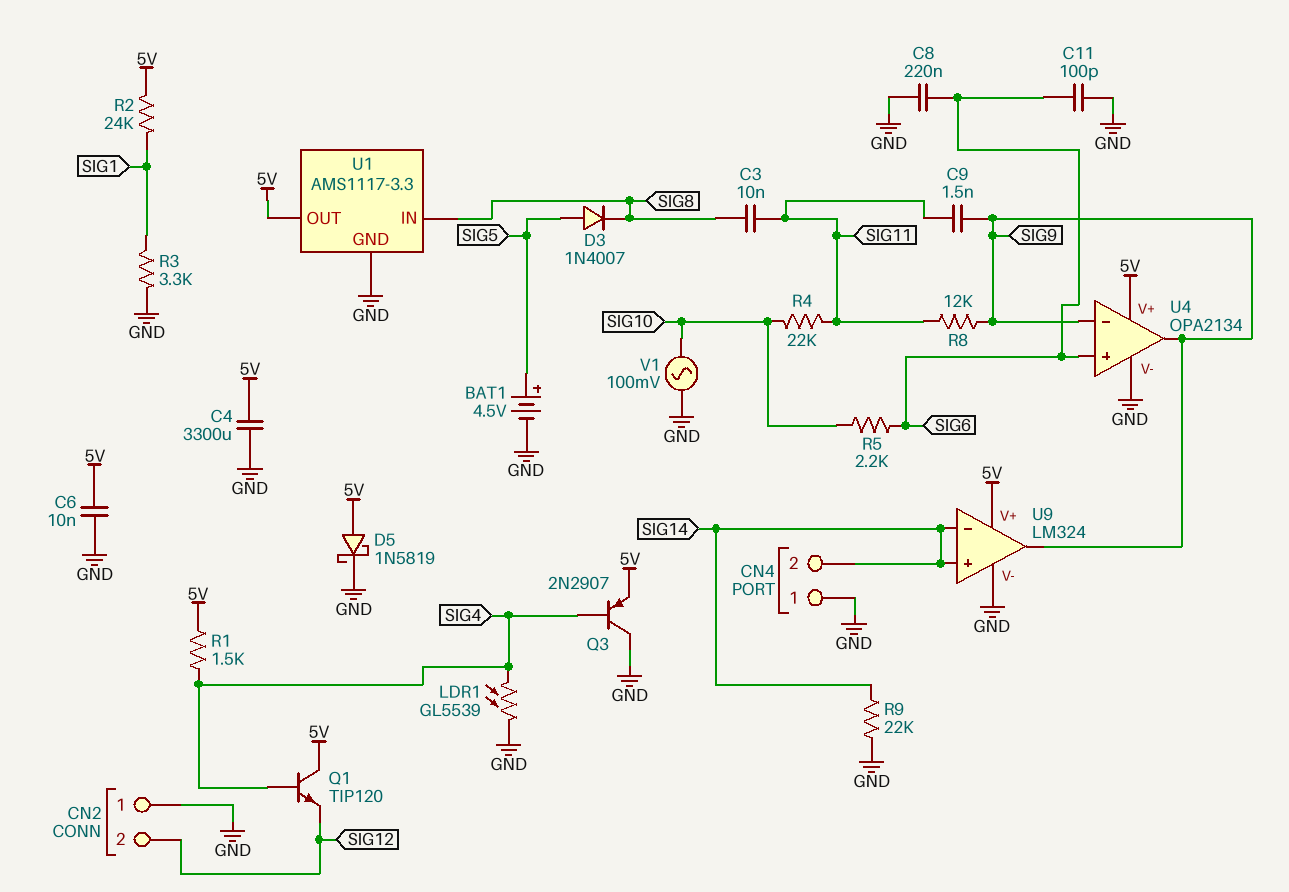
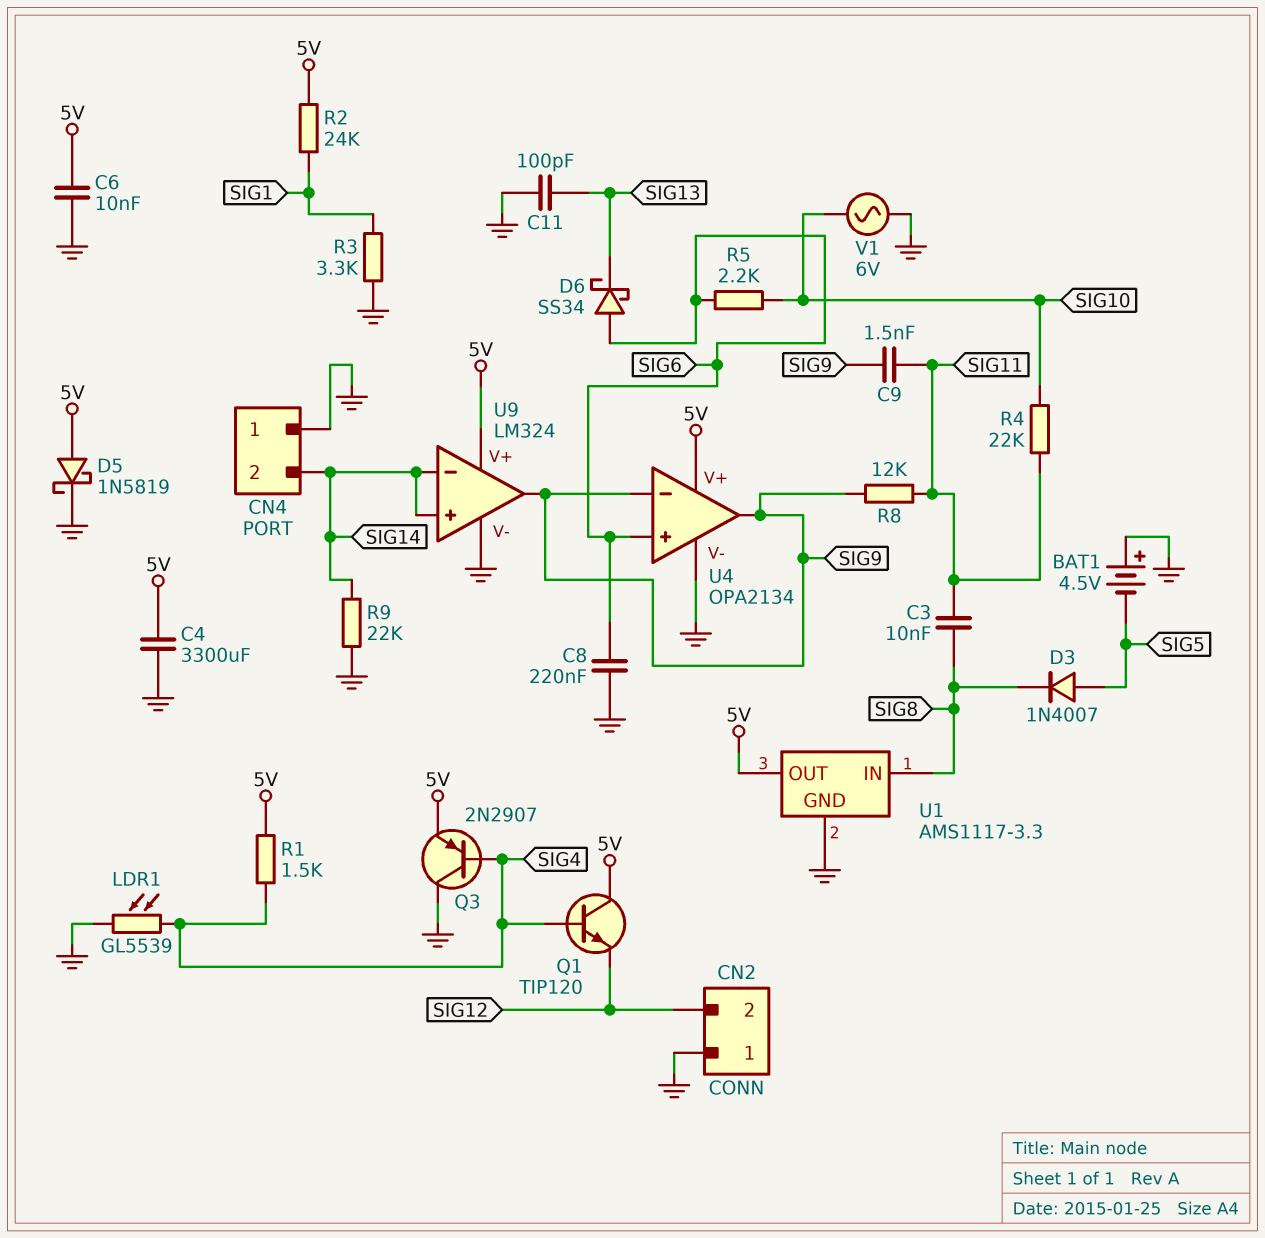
BAT1: 4.5V (plus SIG5, minus GND) -> 4.5V (plus GND, minus SIG5)
C11: 100pF (GND, SIG6) -> 100pF (GND, SIG13)
D6: none -> schottky SS34 (A SIG6, K SIG13)
V1: AC 100mV (GND, SIG10) -> AC 6V (GND, SIG10)

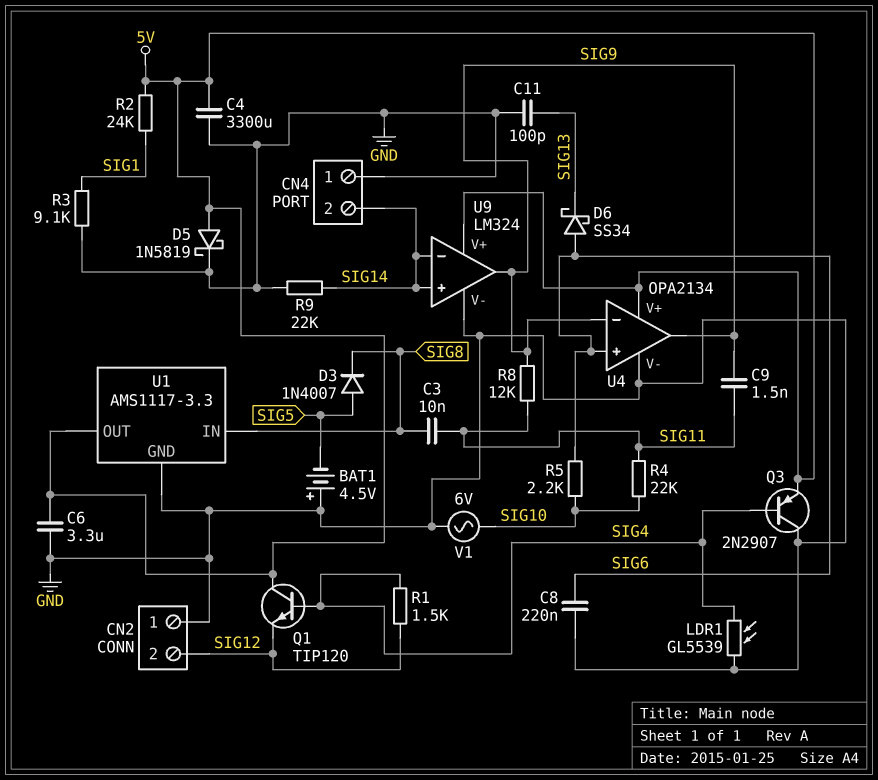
C6: 10nF (5V, GND) -> 3.3uF (5V, GND)
R1: 1.5k (5V, SIG4) -> 1.5k (SIG4, SIG12)
R3: 3.3k (GND, SIG1) -> 9.1k (GND, SIG1)

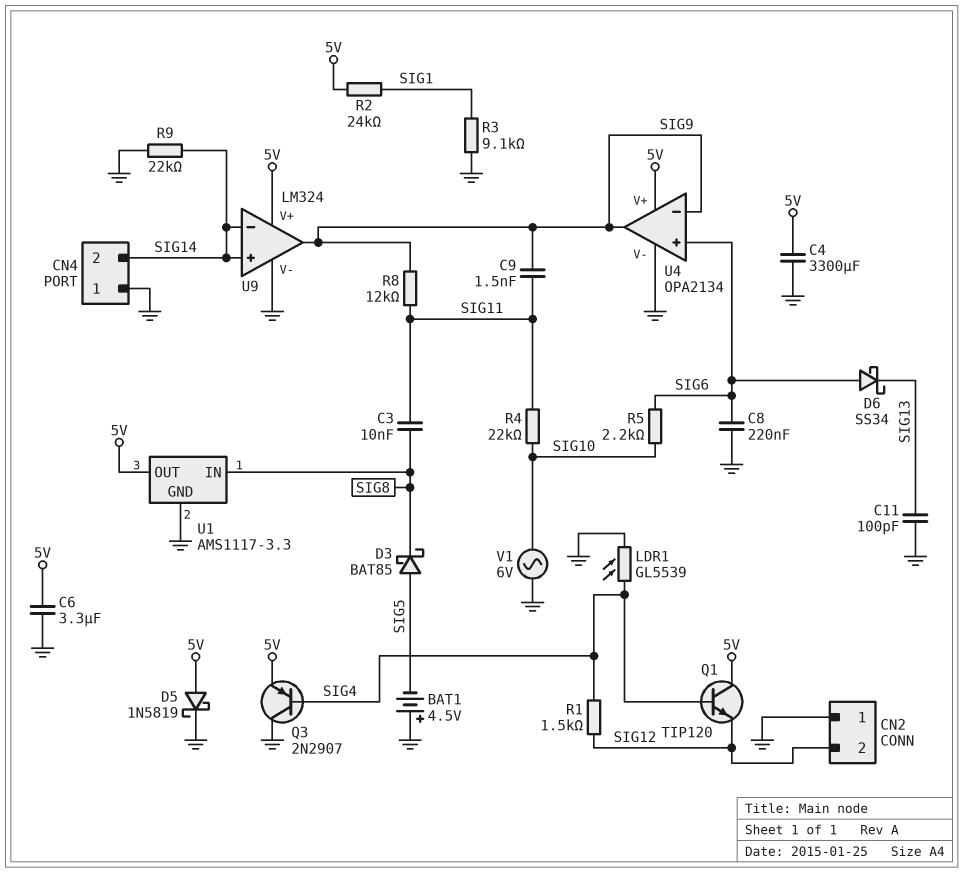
D3: diode 1N4007 (A SIG5, K SIG8) -> schottky BAT85 (A SIG5, K SIG8)

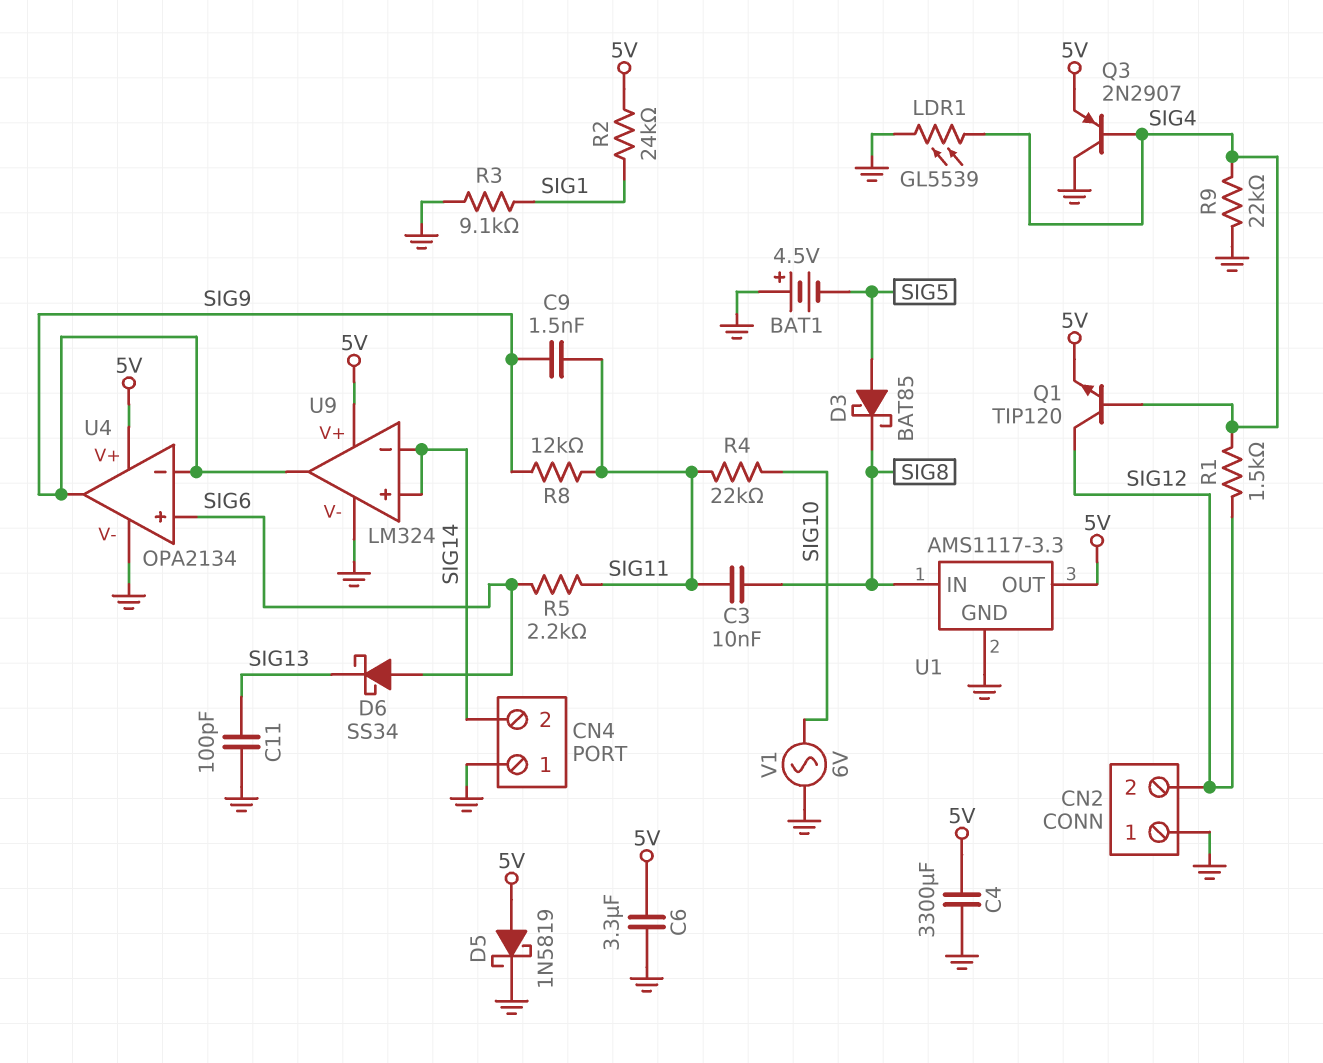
C8: 220nF (GND, SIG6) -> none
Q1: NPN TIP120 (B SIG4, C 5V, E SIG12) -> NPN TIP120 (B SIG4, C SIG12, E 5V)
R5: 2.2k (SIG6, SIG10) -> 2.2k (SIG6, SIG11)
R9: 22k (GND, SIG14) -> 22k (GND, SIG4)

